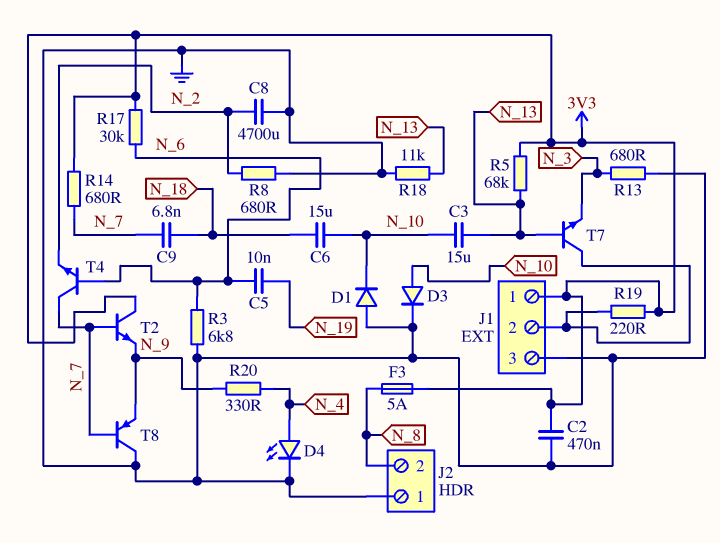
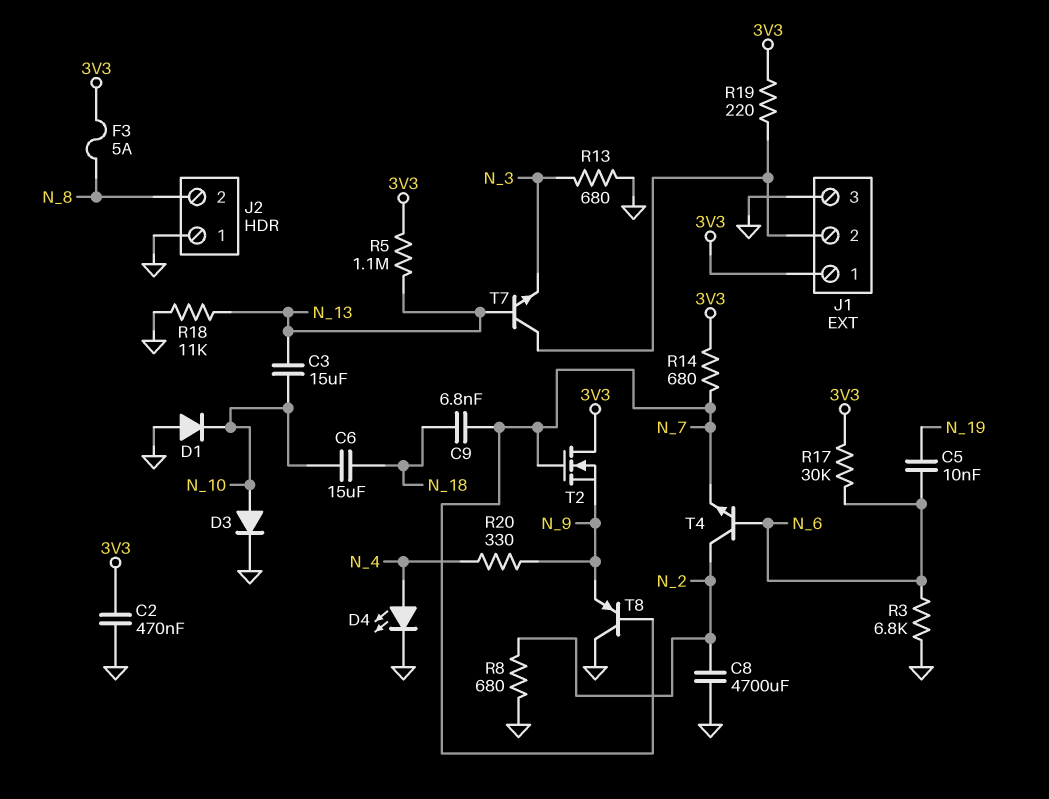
R5: 68k (3V3, N_13) -> 1.1M (3V3, N_13)
T2: NPN (B N_7, C 3V3, E N_9) -> NMOS (G N_7, D 3V3, S N_9)
T4: NPN (B N_6, C N_7, E N_2) -> NPN (B N_6, C N_2, E N_7)

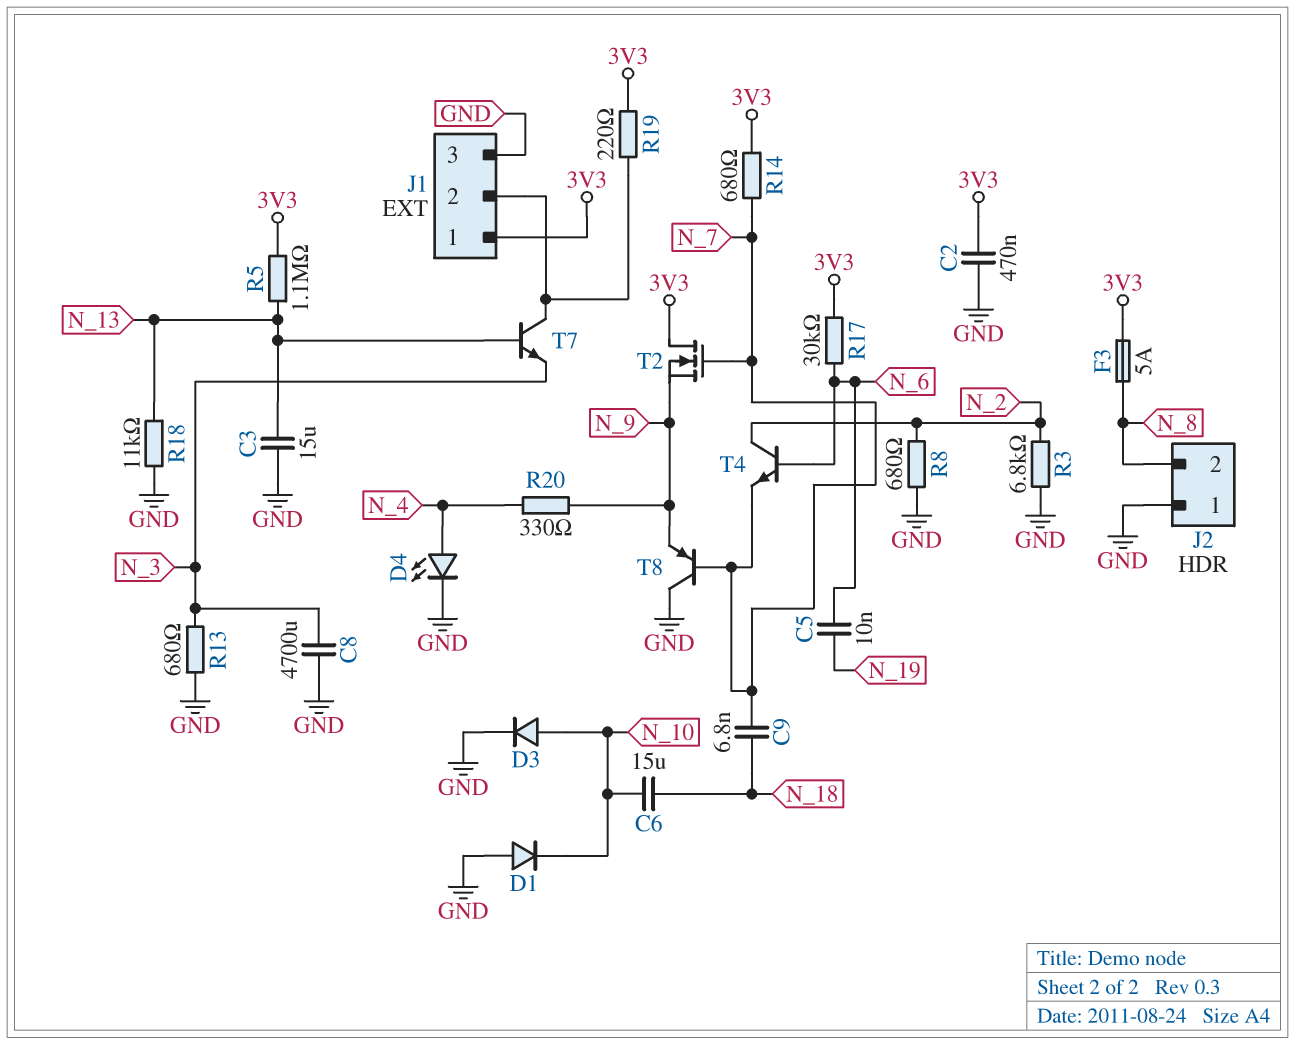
C3: 15uF (N_10, N_13) -> 15uF (GND, N_13)
C8: 4700uF (GND, N_2) -> 4700uF (GND, N_3)
R3: 6.8k (GND, N_6) -> 6.8k (GND, N_2)

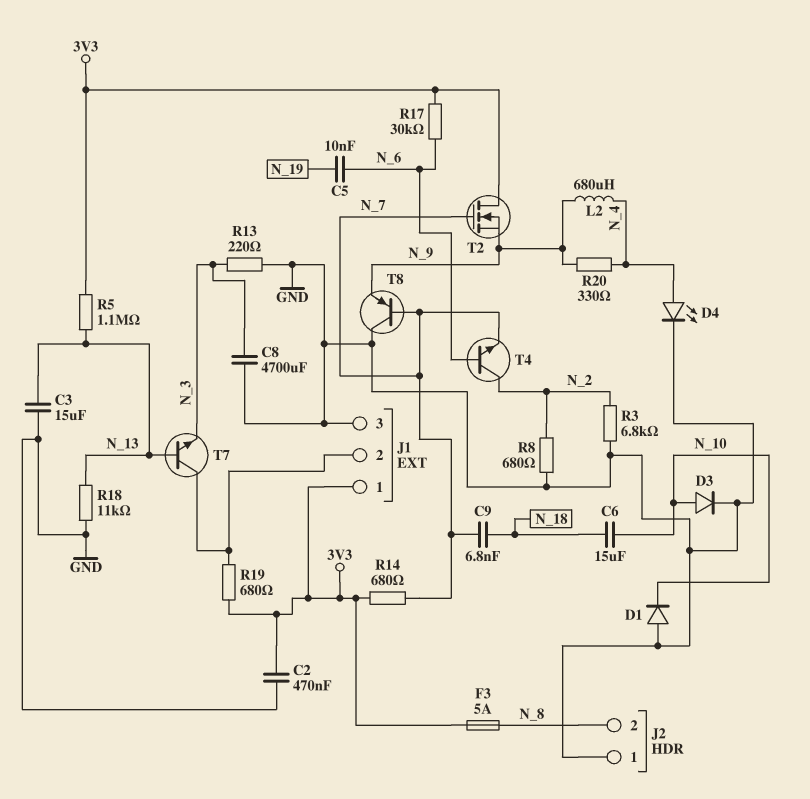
L2: none -> 680uH (N_4, N_9)
R13: 680 (GND, N_3) -> 220 (GND, N_3)
R19: 220 (3V3, J1/2) -> 680 (3V3, J1/2)

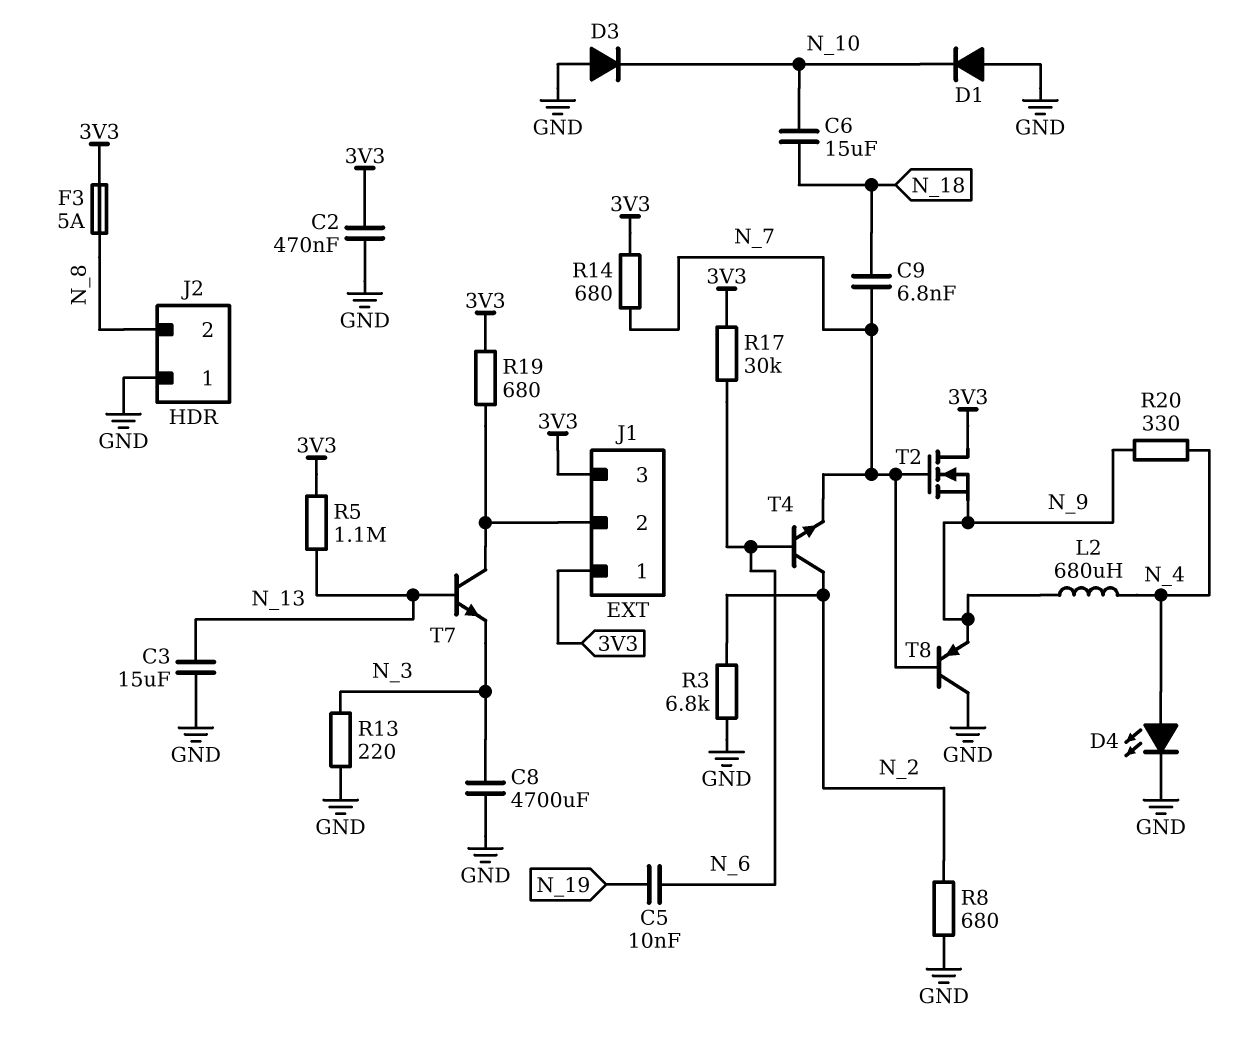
D3: diode (A N_10, K GND) -> diode (A GND, K N_10)
J1 pin 3: GND -> 3V3
R18: 11k (GND, N_13) -> none

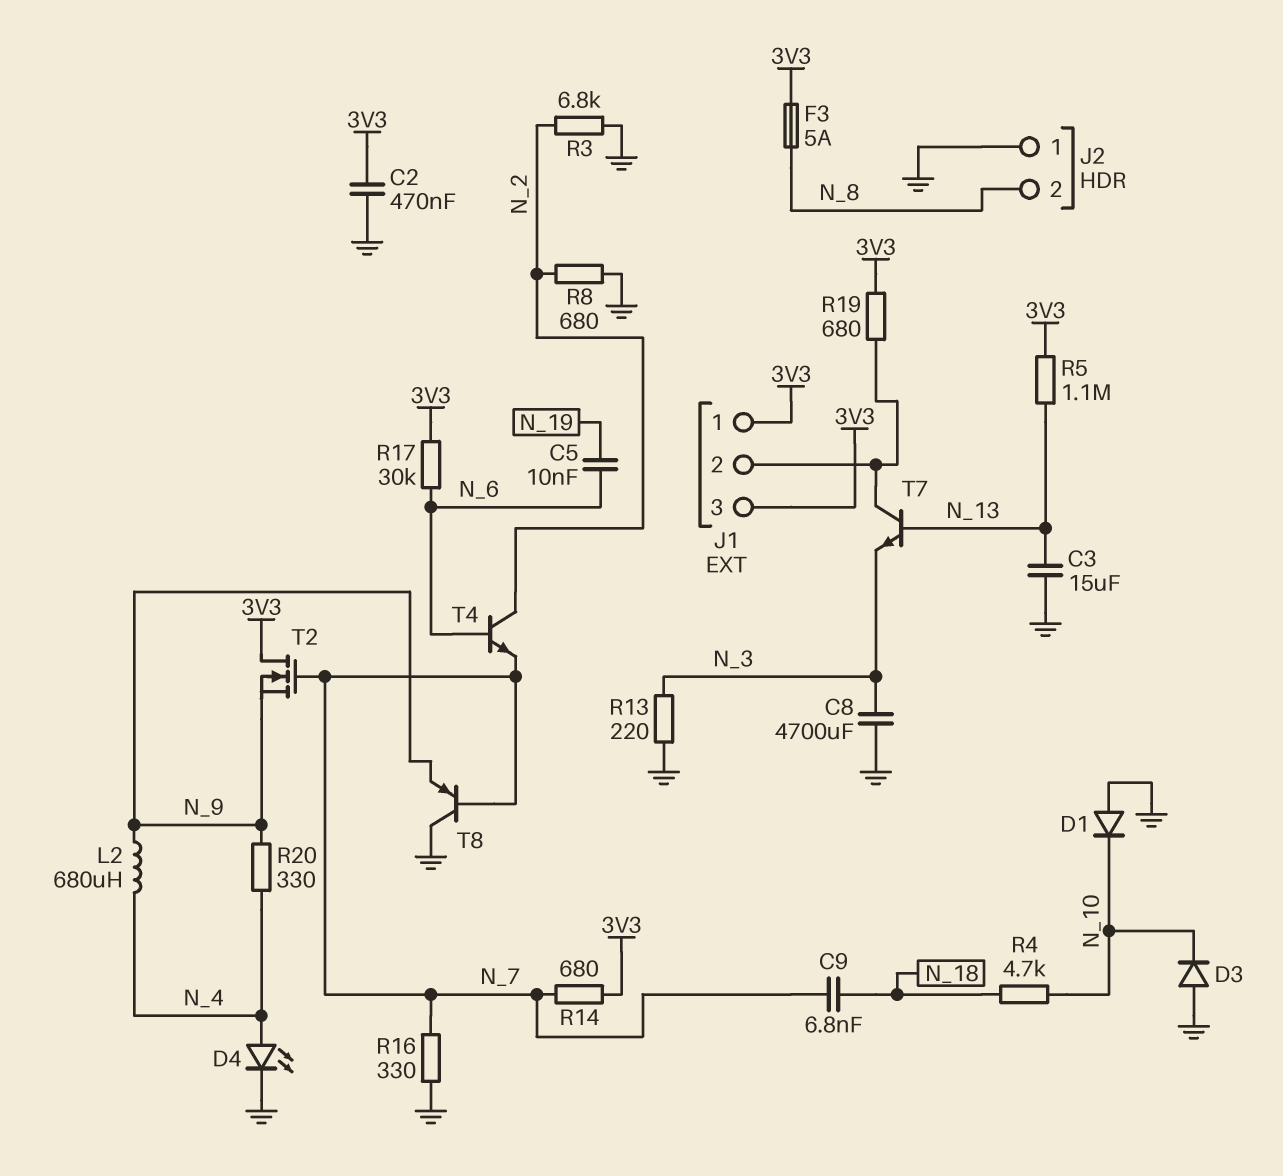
C6: 15uF (N_10, N_18) -> none
R4: none -> 4.7k (N_10, N_18)
R16: none -> 330 (GND, N_7)

